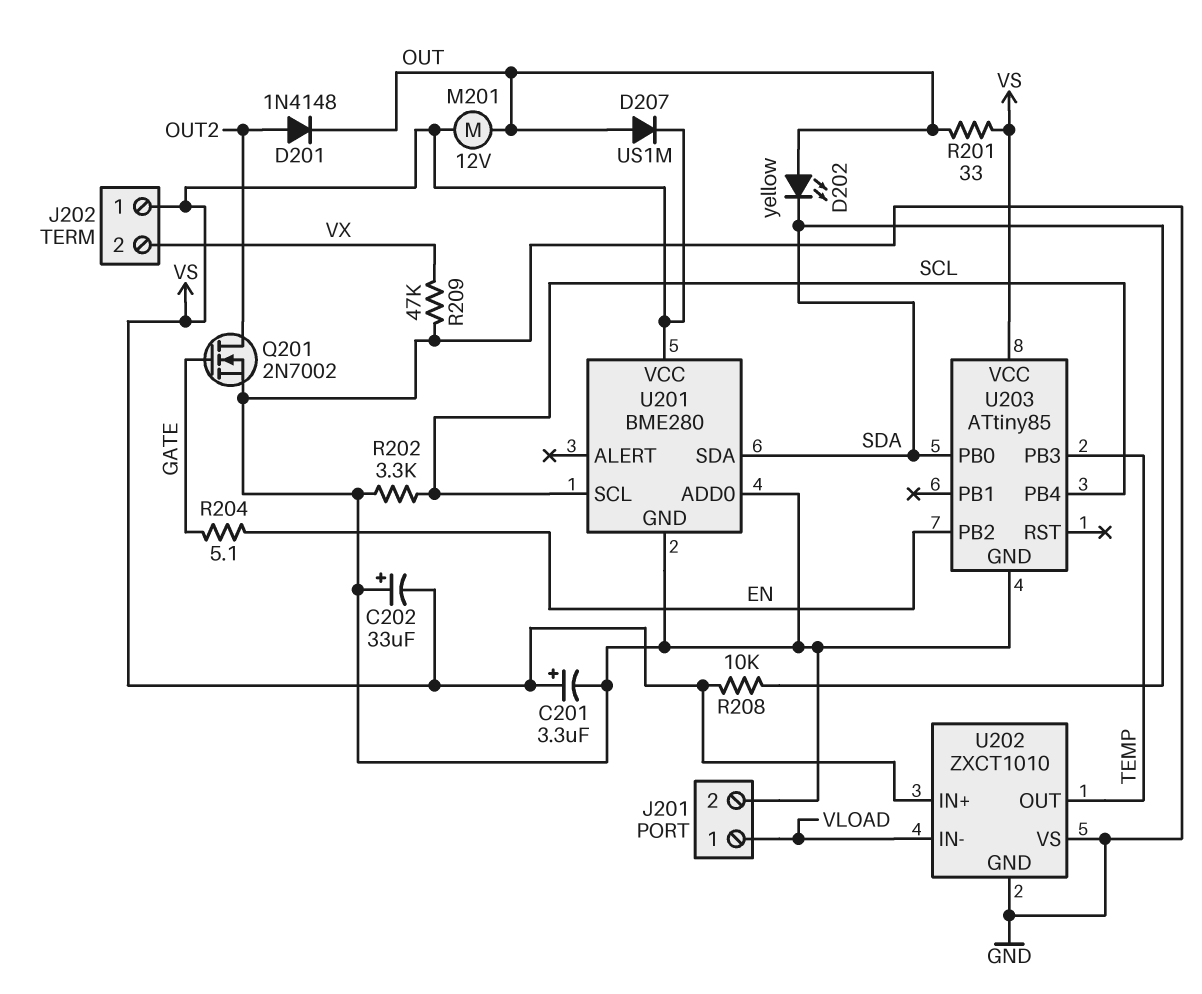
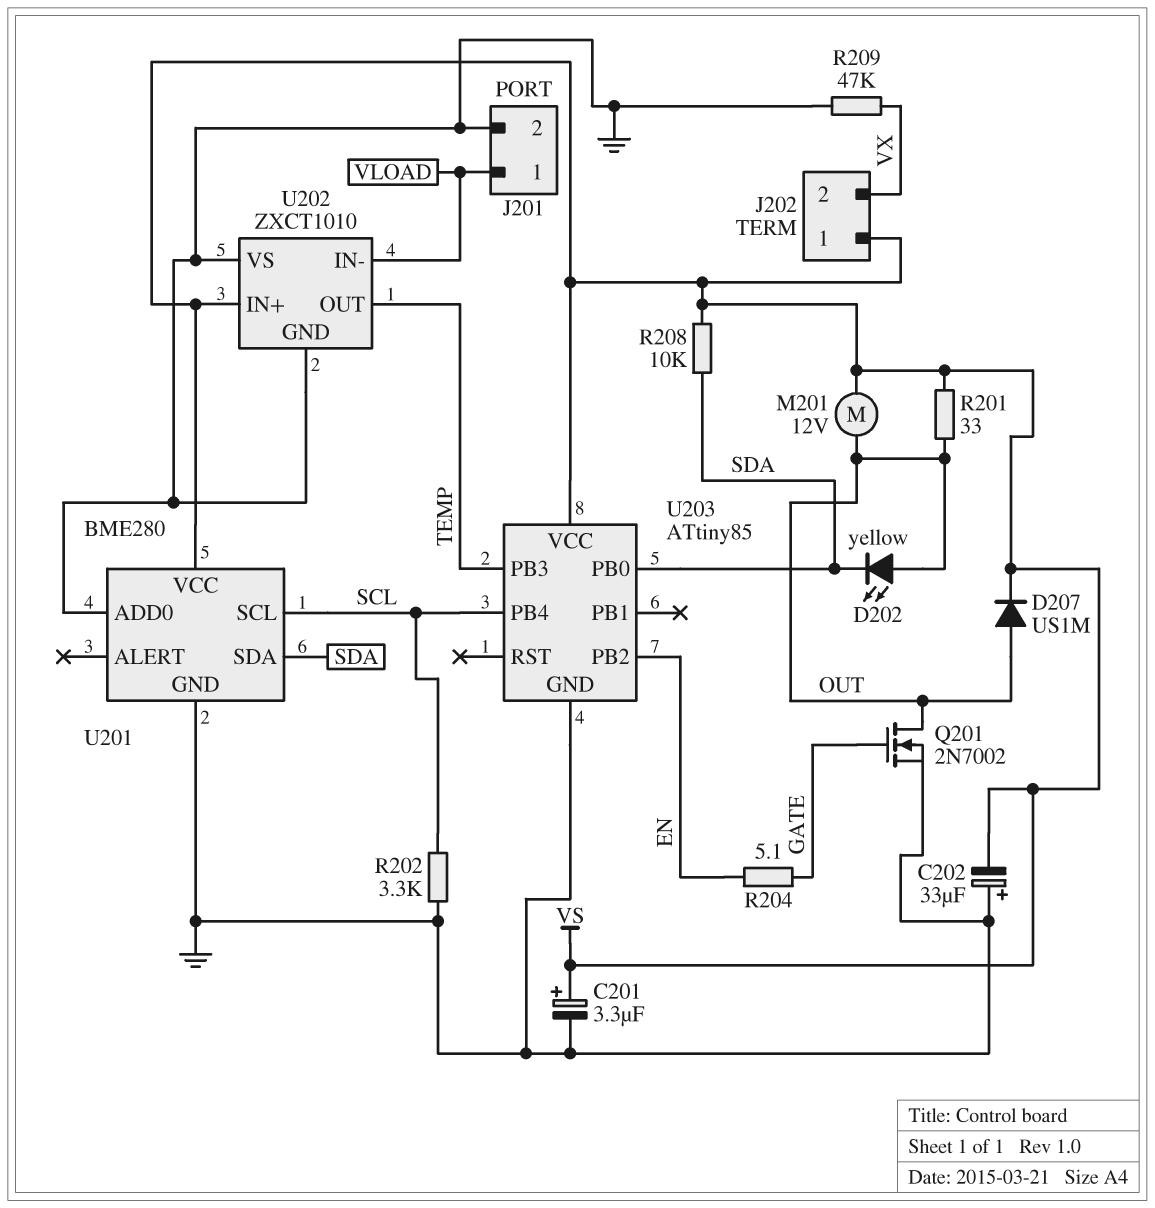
D201: diode 1N4148 (A OUT2, K OUT) -> none
Q201: NMOS 2N7002 (G GATE, D OUT2, S GND) -> NMOS 2N7002 (G GATE, D OUT, S GND)

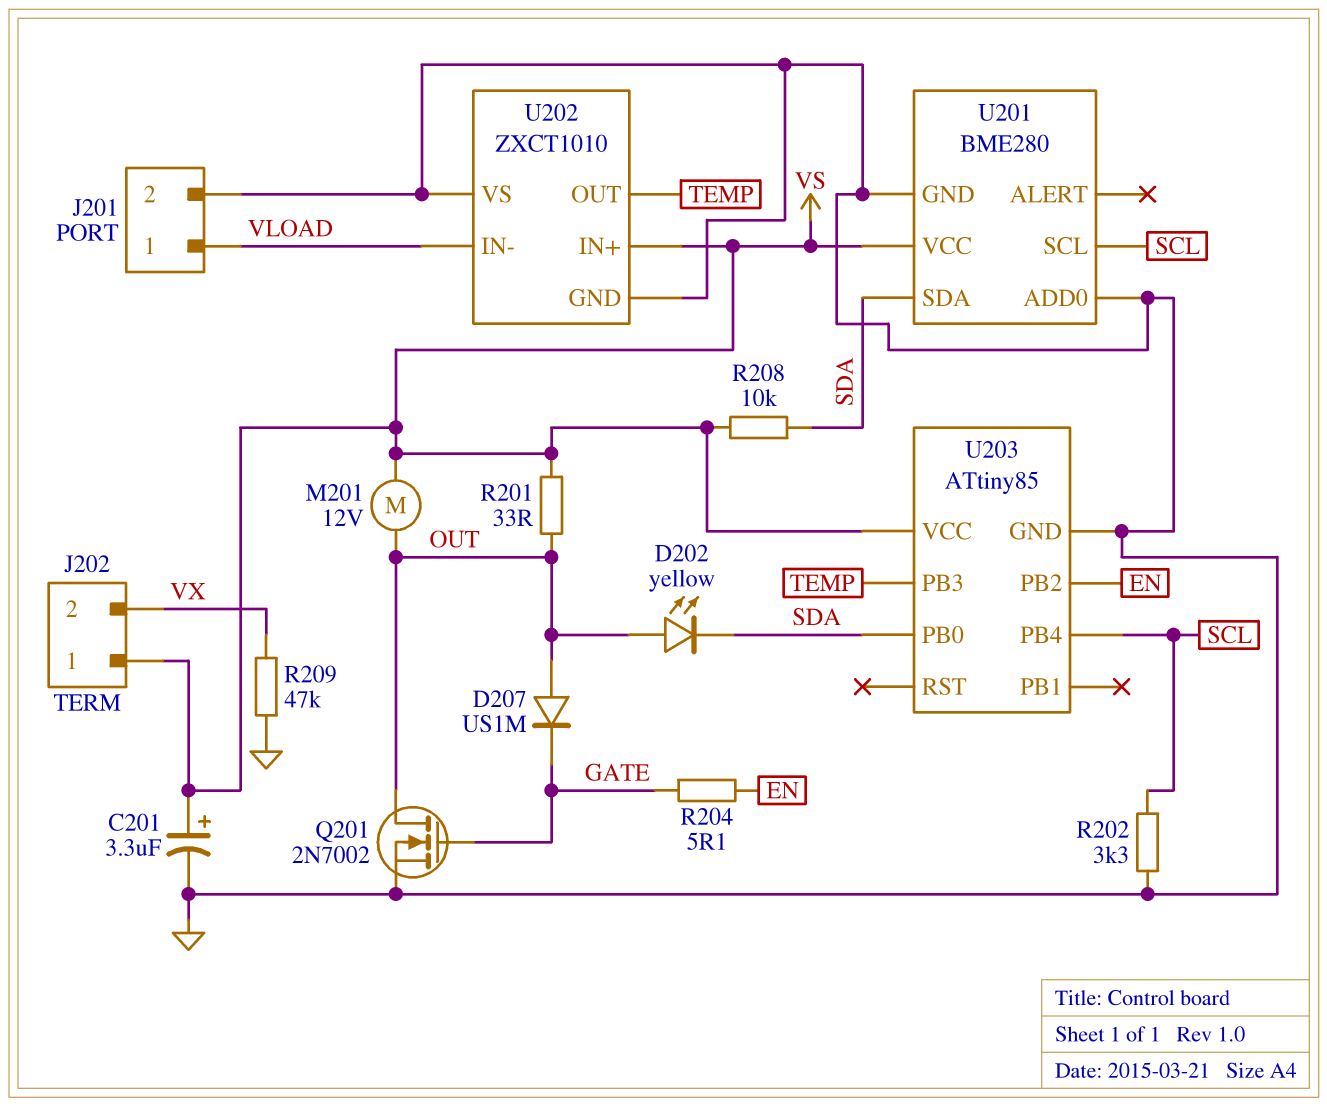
C202: 33uF (plus GND, minus VS) -> none
D207: diode US1M (A OUT, K VS) -> diode US1M (A OUT, K GATE)

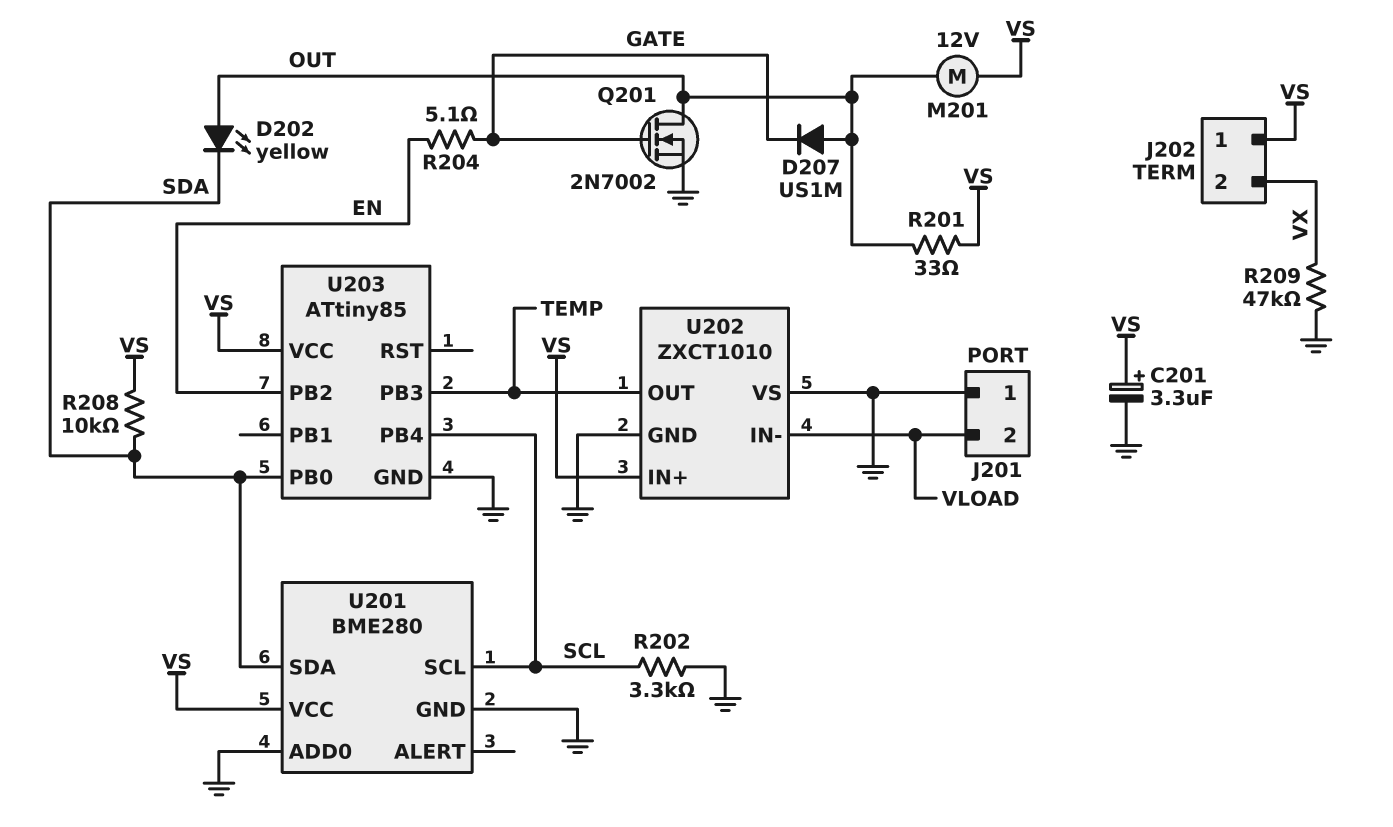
J201 pin 1: VLOAD -> GND
J201 pin 2: GND -> VLOAD

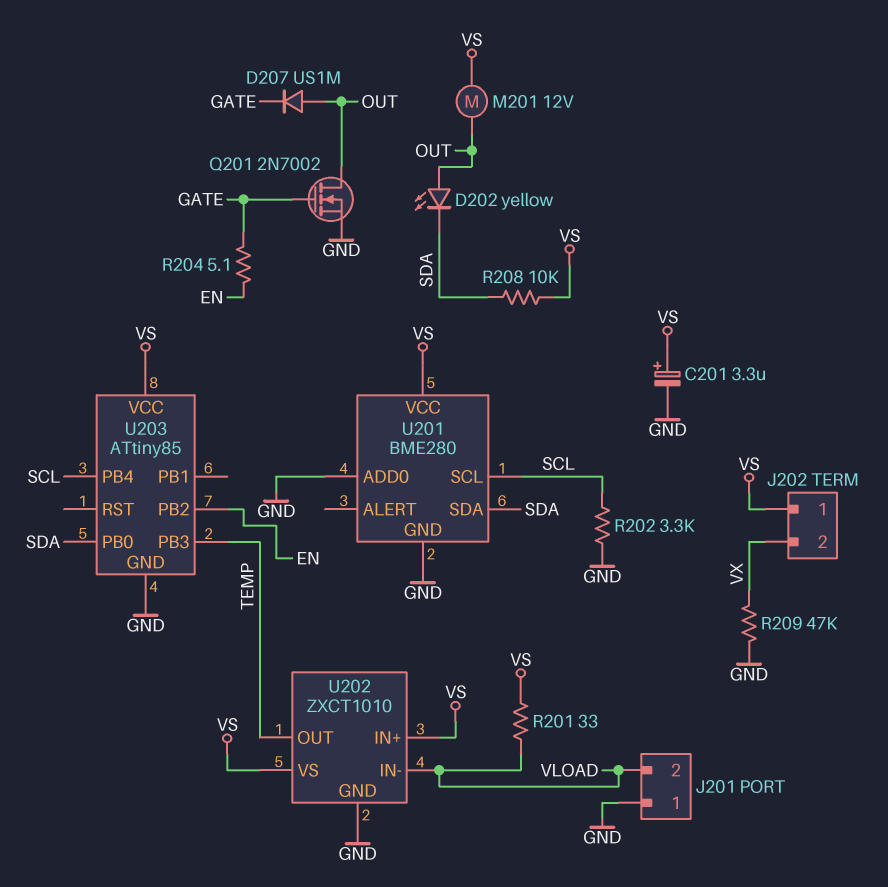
R201: 33 (OUT, VS) -> 33 (VLOAD, VS)
U202 pin VS: GND -> VS

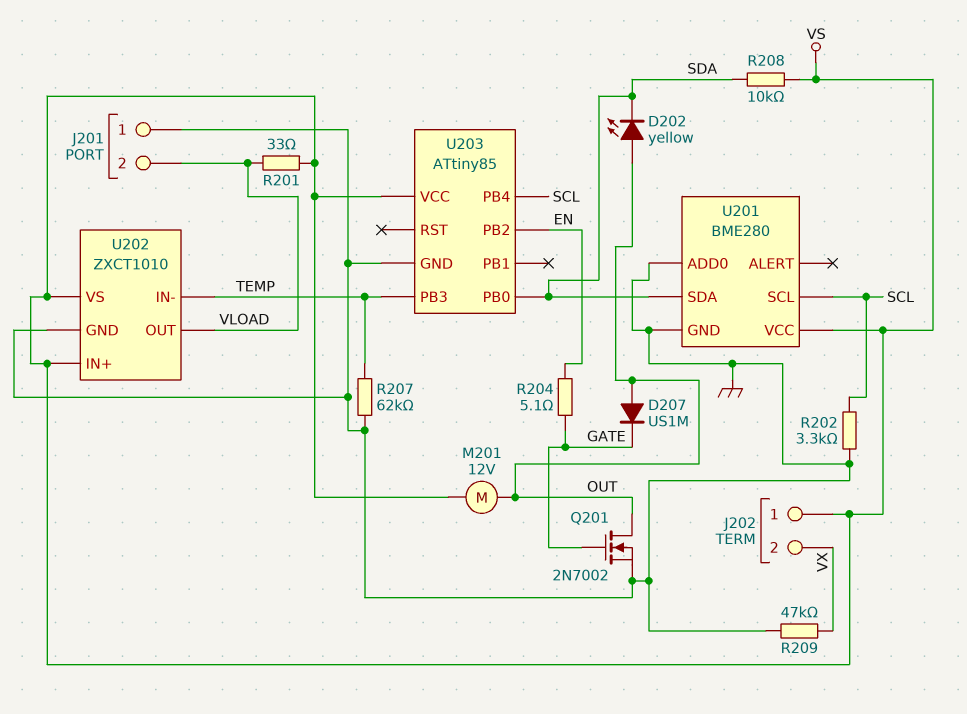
C201: 3.3uF (plus VS, minus GND) -> none
R207: none -> 62k (GND, TEMP)
U202 pin IN-: VLOAD -> TEMP
U202 pin OUT: TEMP -> VLOAD

